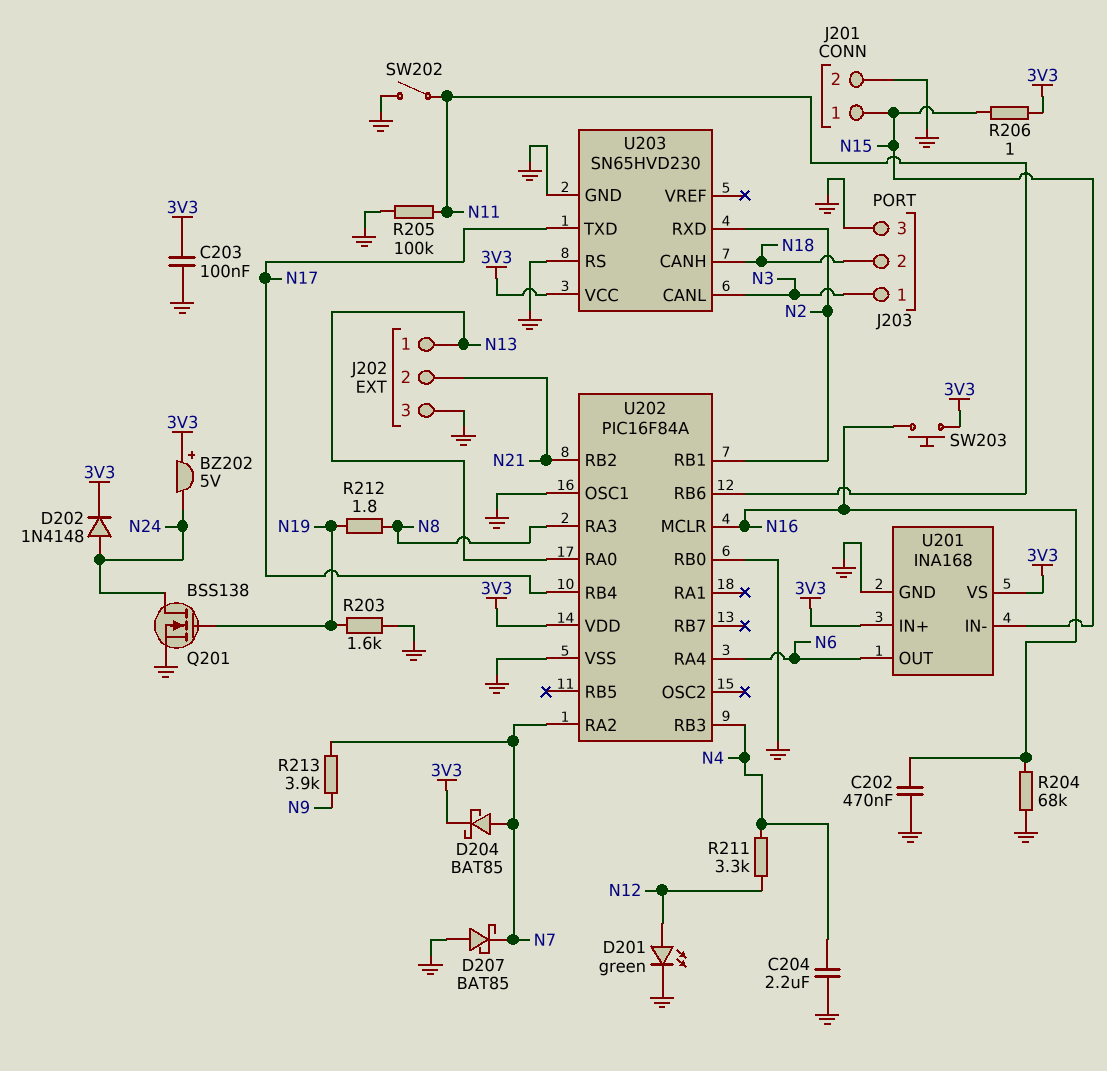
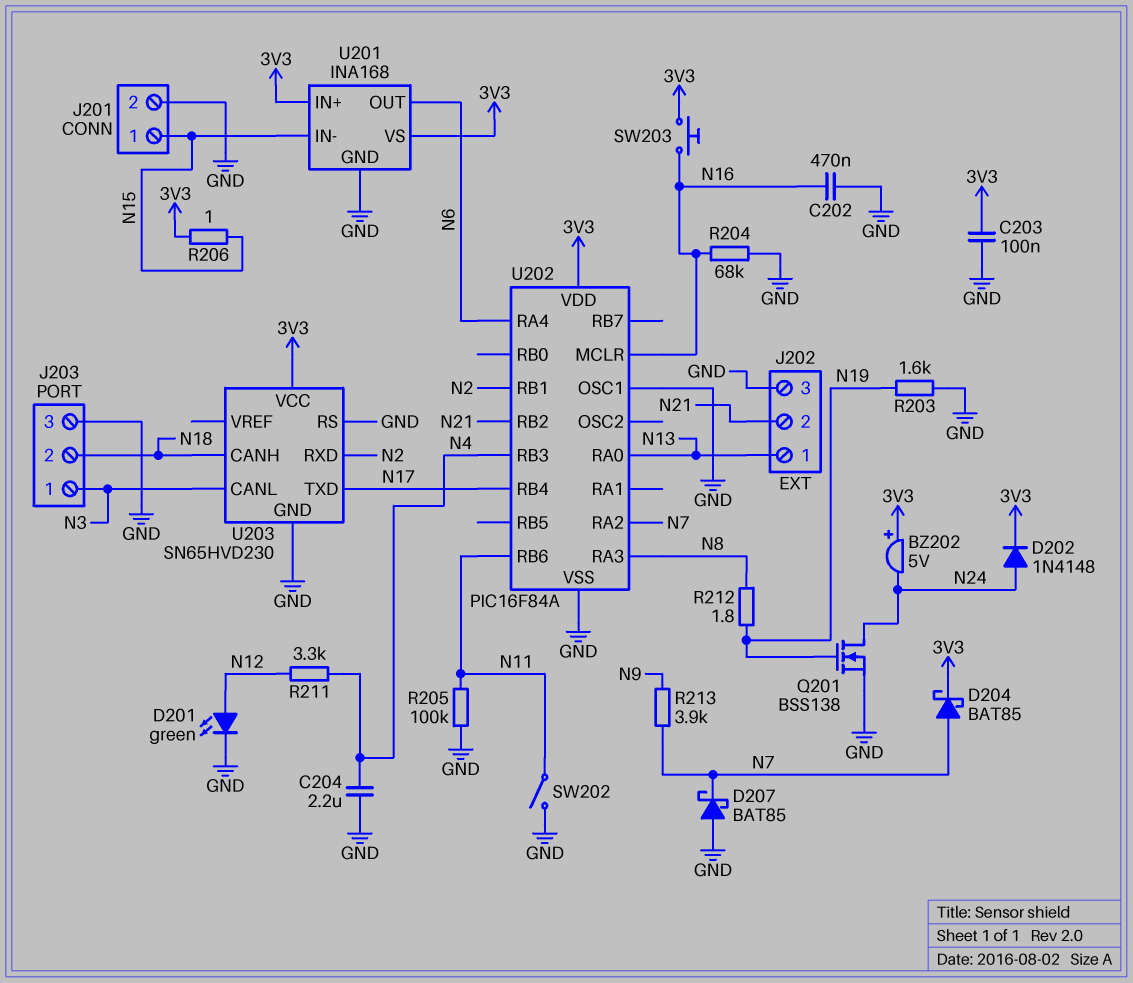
U202 pin RB0: GND -> none

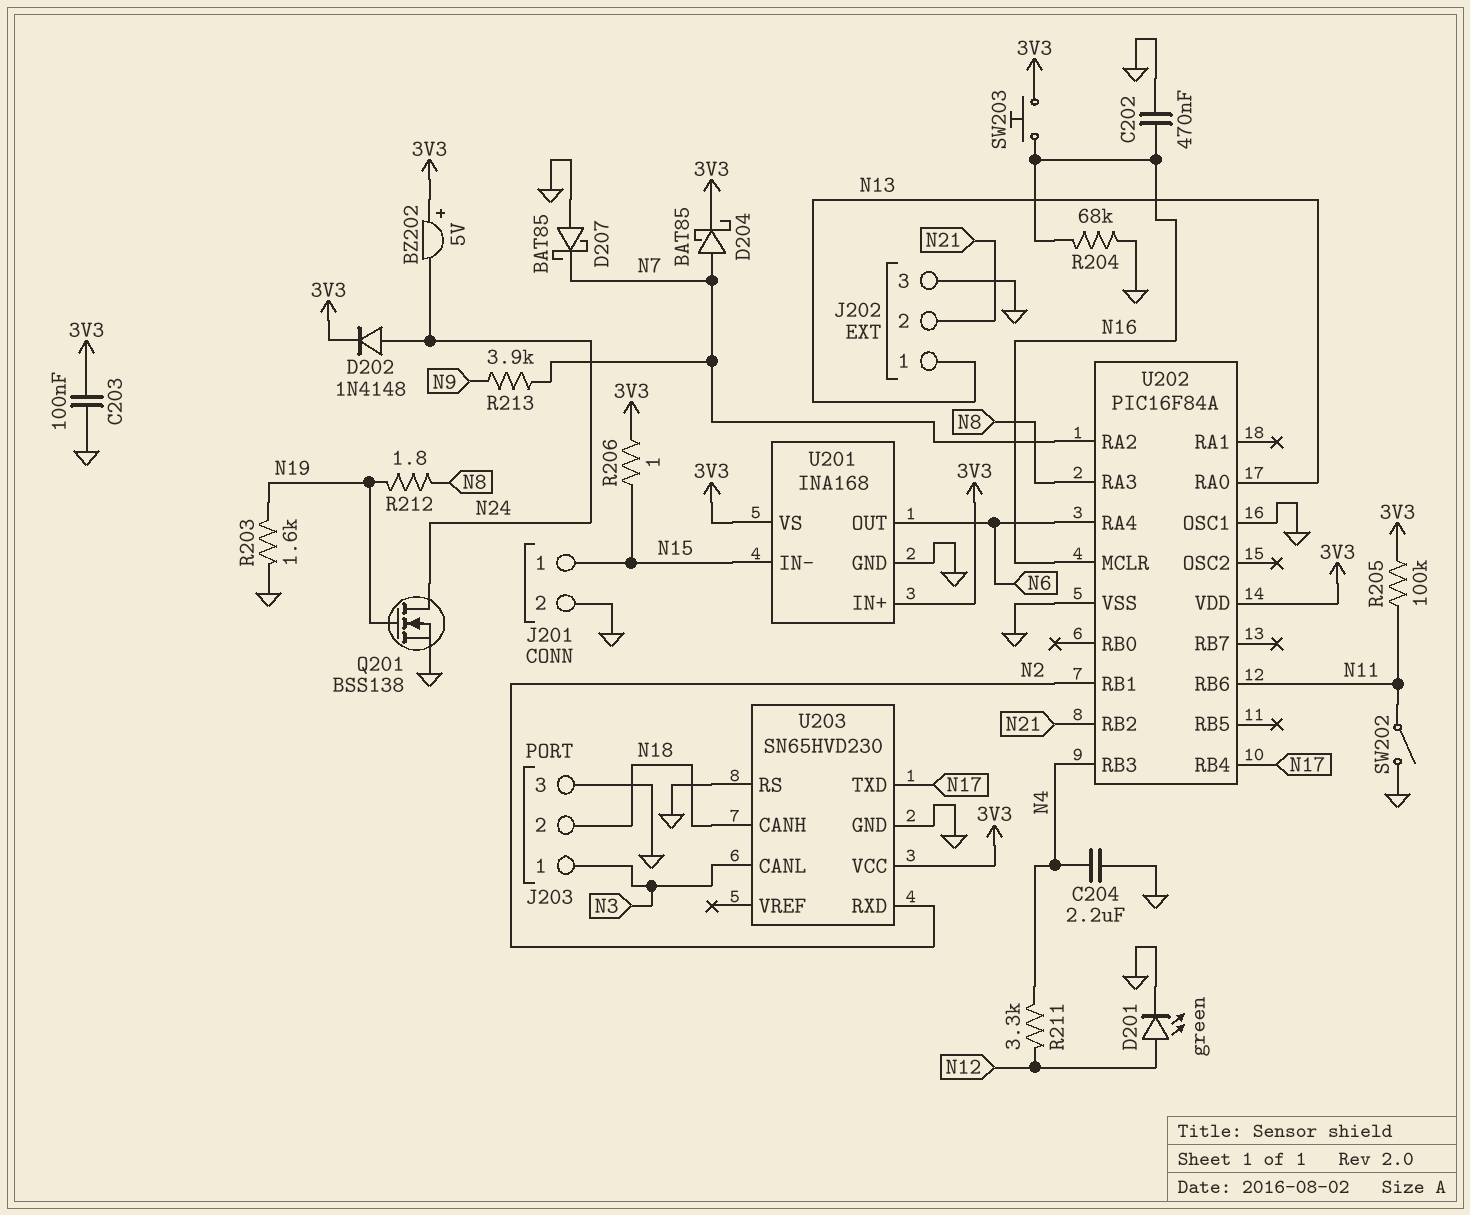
R205: 100k (GND, N11) -> 100k (3V3, N11)

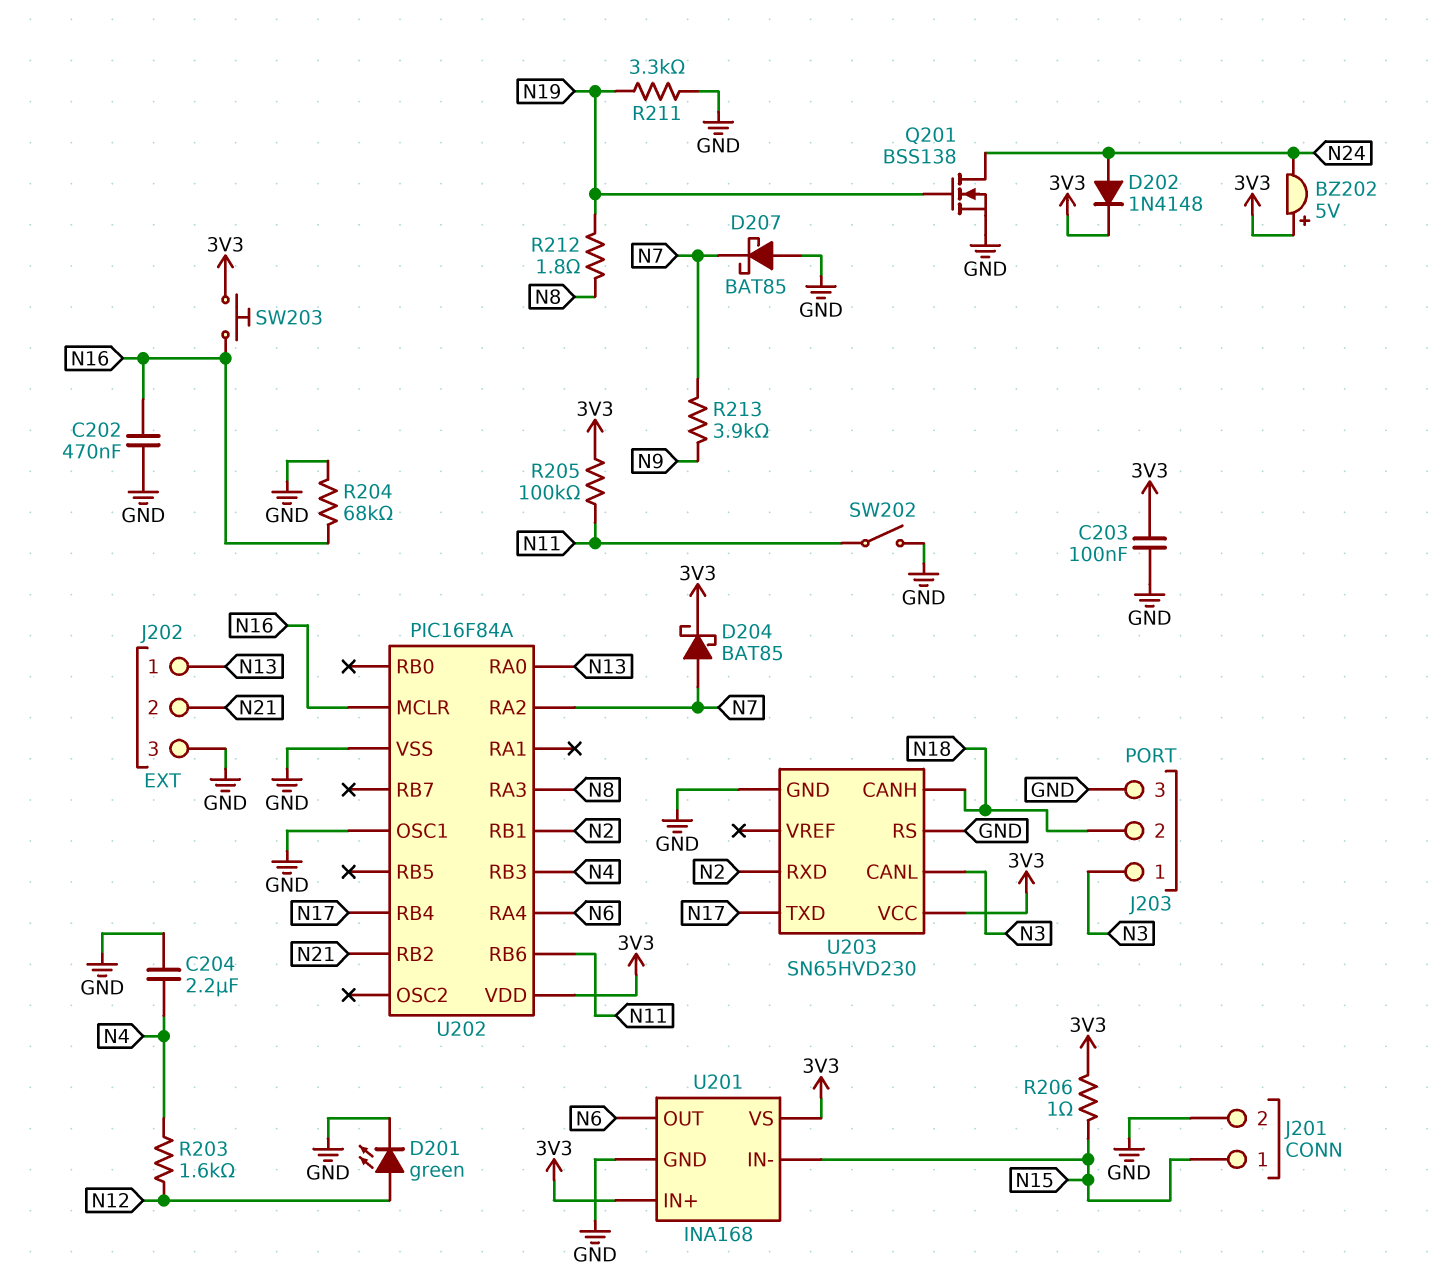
R203: 1.6k (GND, N19) -> 1.6k (N4, N12)
R211: 3.3k (N4, N12) -> 3.3k (GND, N19)

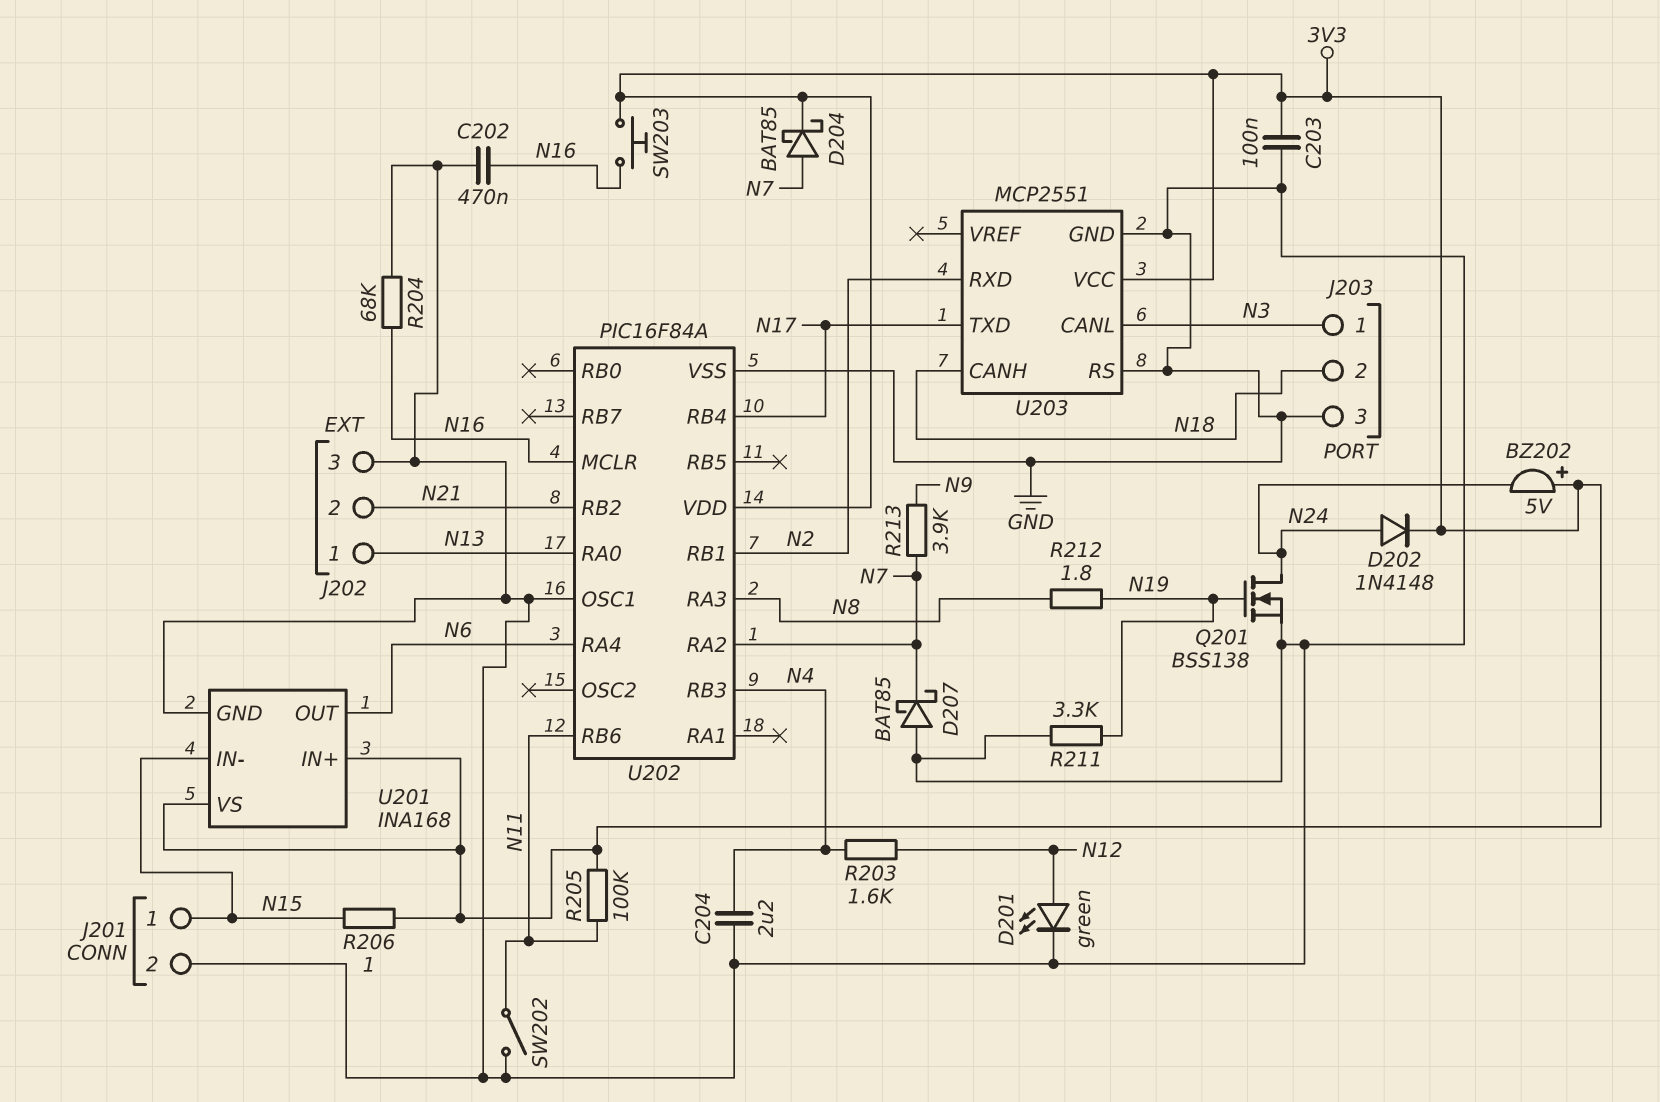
U203: SN65HVD230 -> MCP2551

